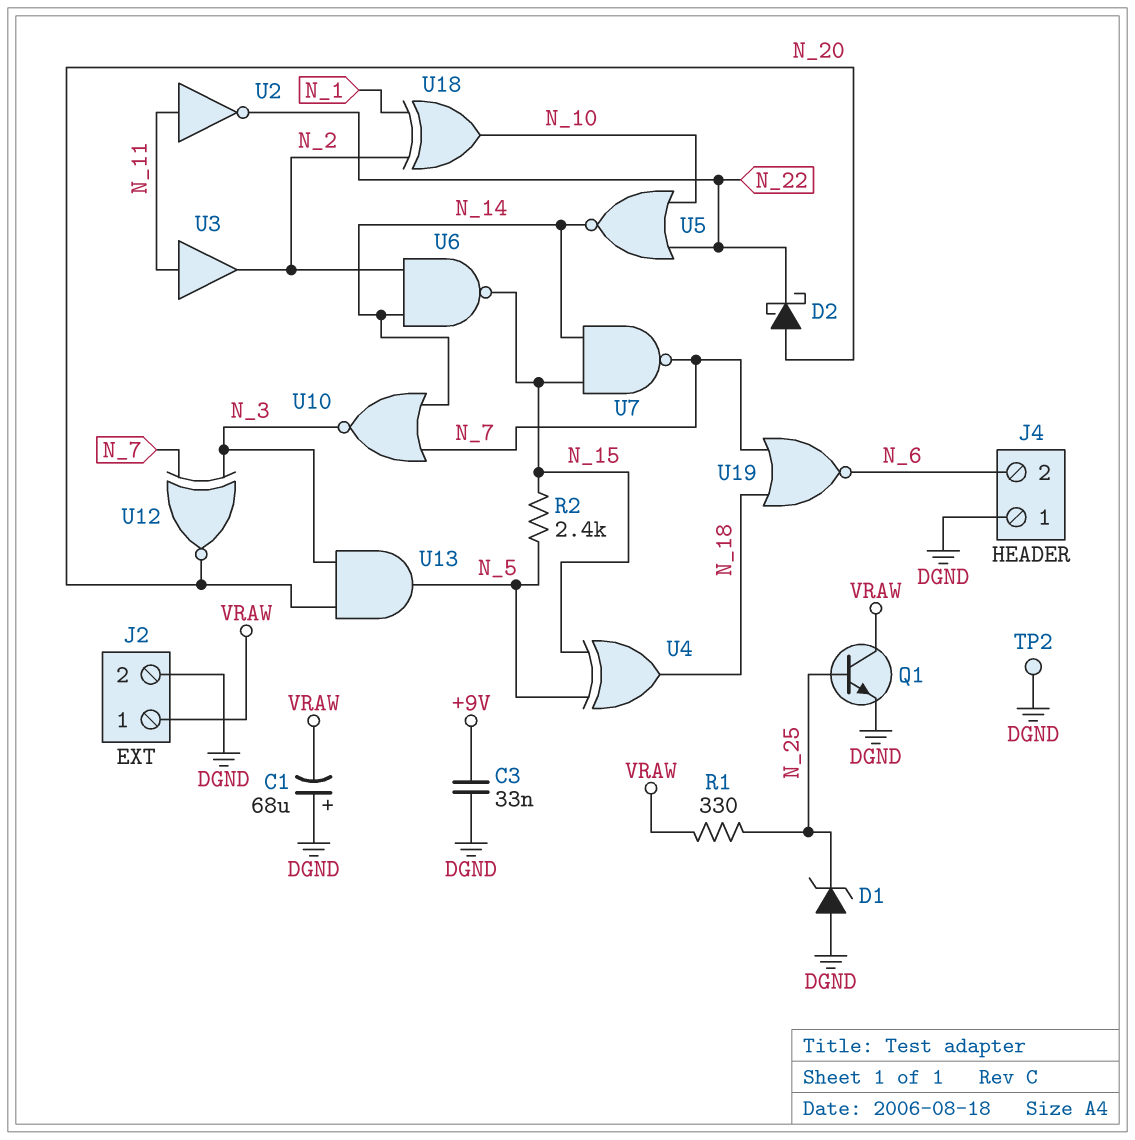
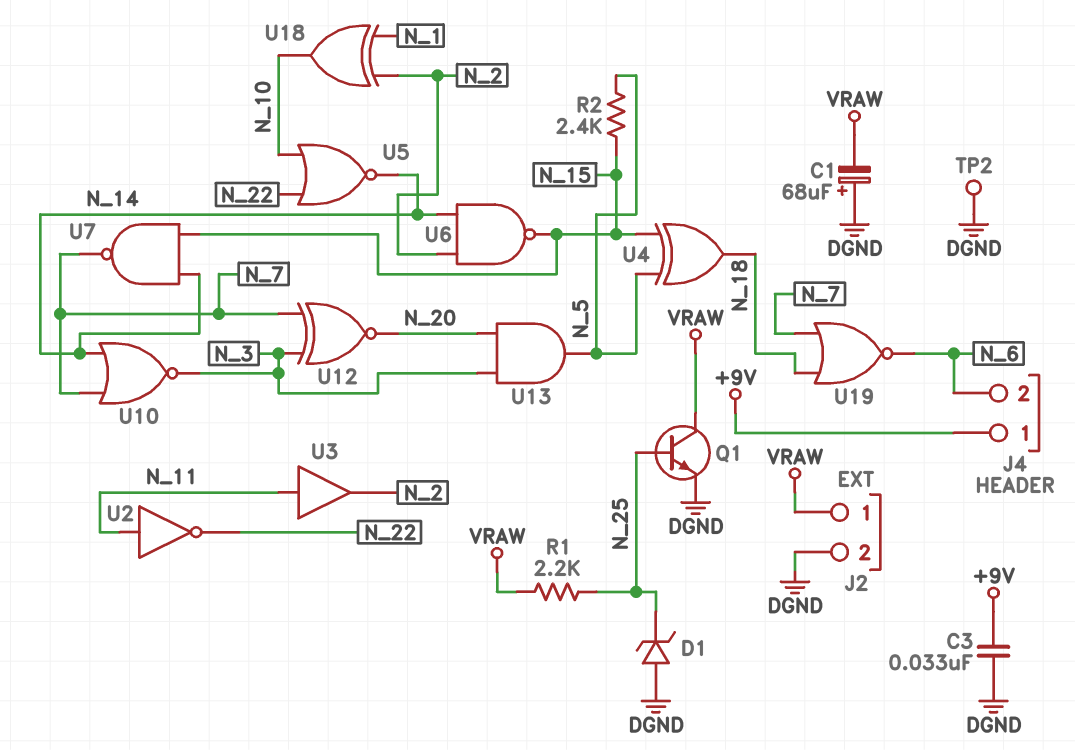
D2: schottky (A N_20, K N_22) -> none
J4 pin 1: DGND -> +9V
R1: 330 (N_25, VRAW) -> 2.2k (N_25, VRAW)

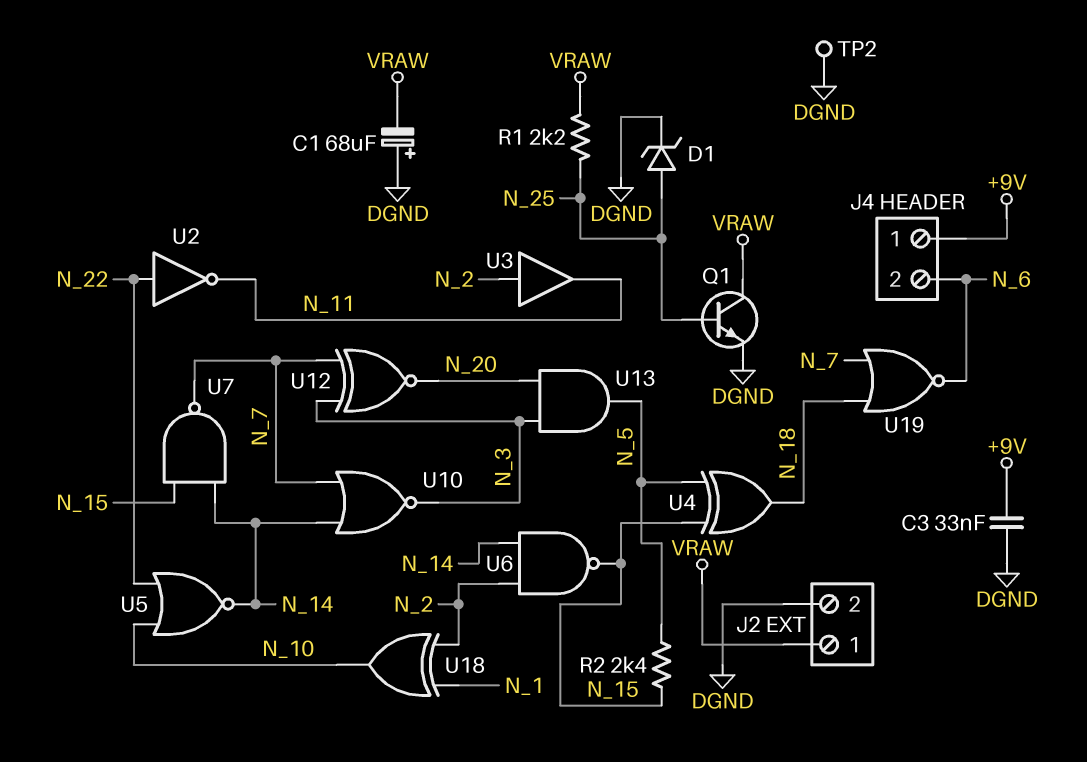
D1: zener (A DGND, K N_25) -> zener (A N_25, K DGND)
U2: NOT (in N_11, out N_22) -> NOT (in N_22, out N_11)
U3: buffer (in N_11, out N_2) -> buffer (in N_2, out N_11)

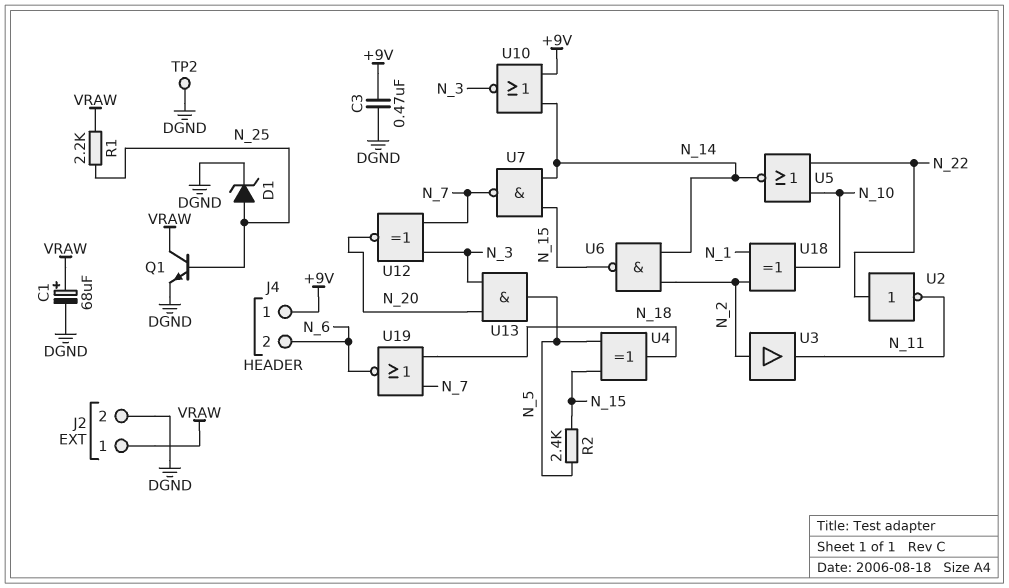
C1: 68uF (plus DGND, minus VRAW) -> 68uF (plus VRAW, minus DGND)
C3: 33nF (+9V, DGND) -> 470nF (+9V, DGND)
U10: NOR (in N_7, in N_14, out N_3) -> NOR (in +9V, in N_14, out N_3)

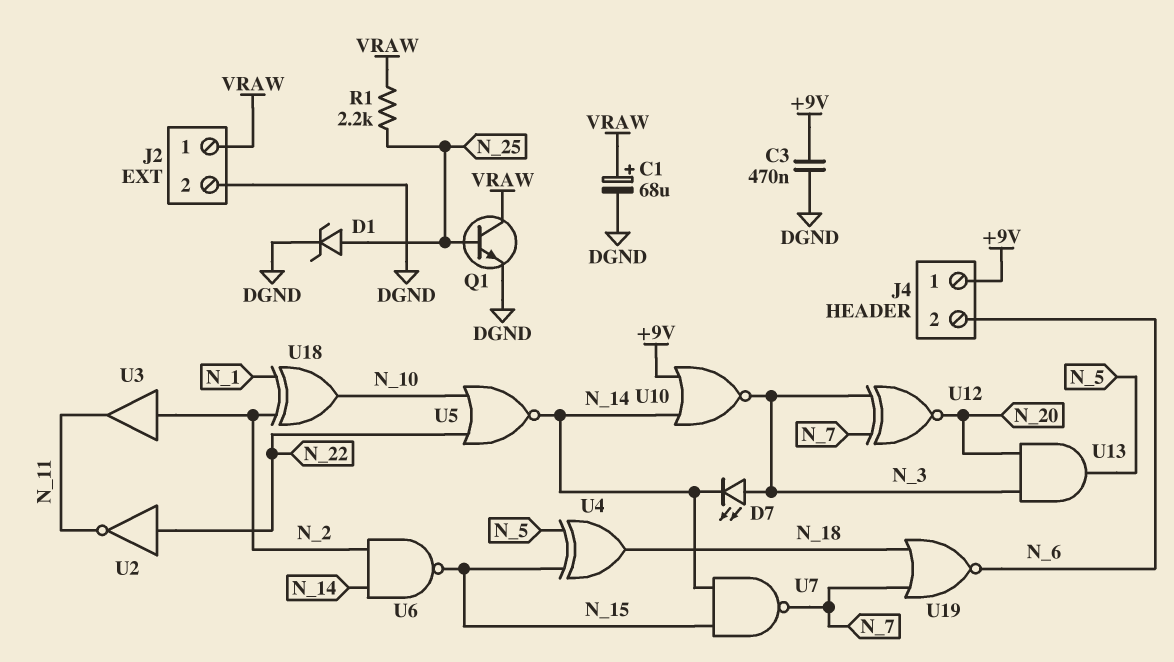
D7: none -> LED (A N_3, K N_14)
R2: 2.4k (N_5, N_15) -> none
TP2: test point (DGND) -> none

